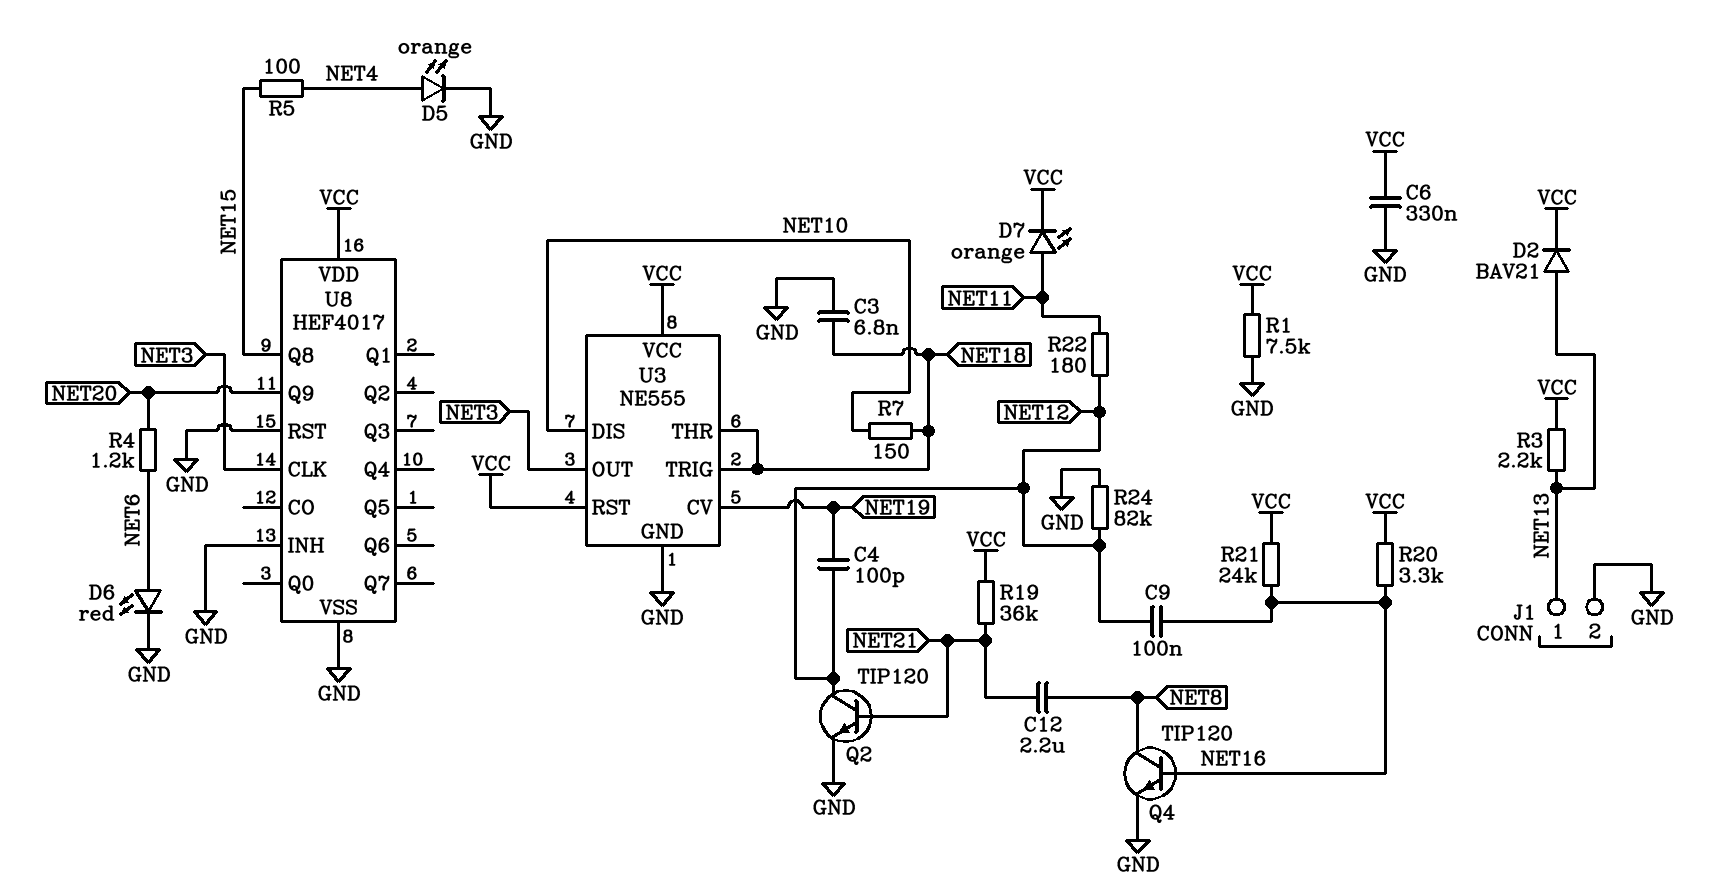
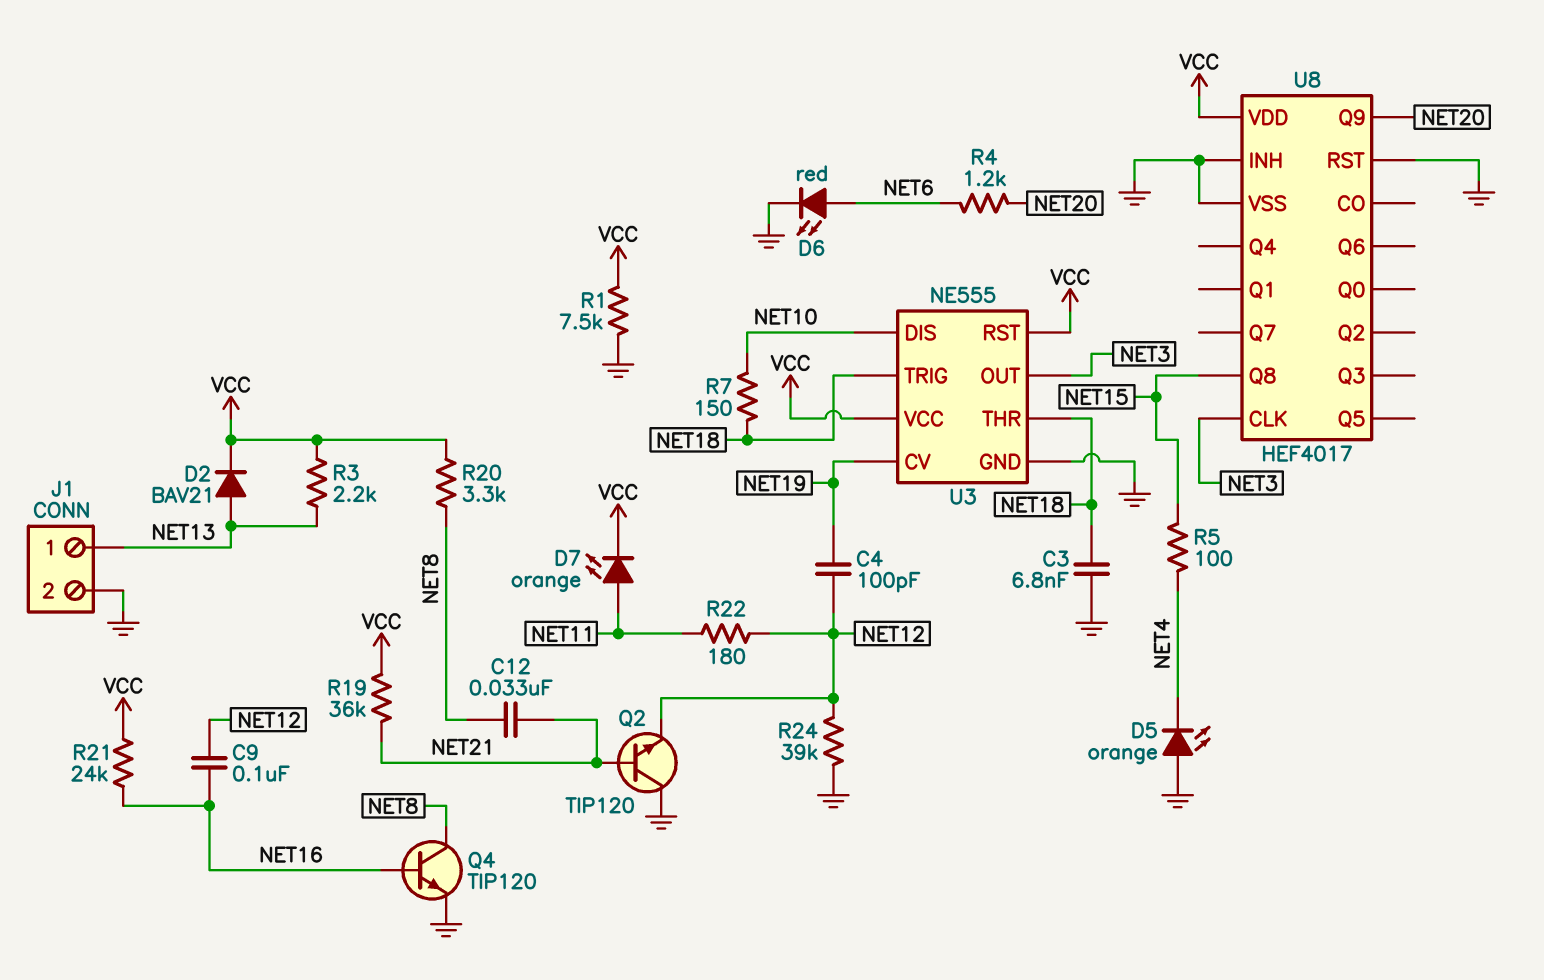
C6: 330nF (GND, VCC) -> none
C12: 2.2uF (NET8, NET21) -> 33nF (NET8, NET21)
D5: LED orange (A NET4, K GND) -> LED orange (A GND, K NET4)
Q2: NPN TIP120 (B NET21, C NET12, E GND) -> NPN TIP120 (B NET21, C GND, E NET12)
R20: 3.3k (NET16, VCC) -> 3.3k (NET8, VCC)
R24: 82k (GND, NET12) -> 39k (GND, NET12)

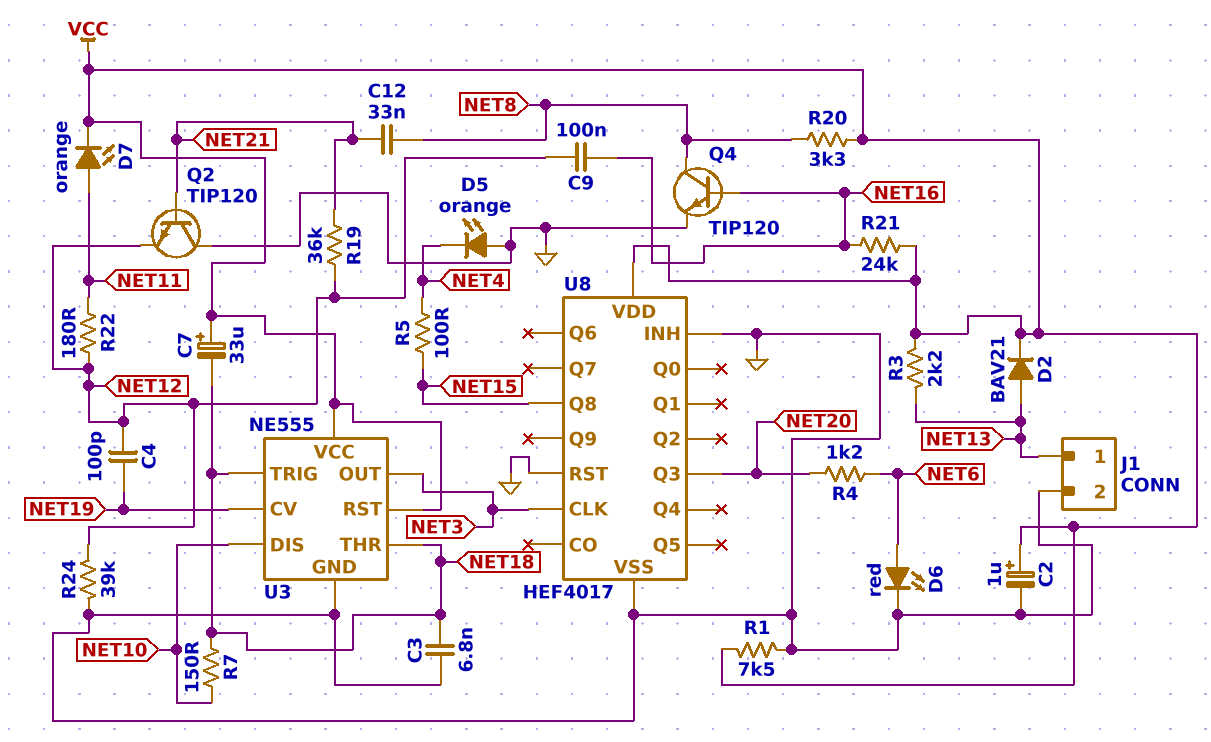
C2: none -> 1uF (plus VCC, minus GND)
C7: none -> 33uF (plus VCC, minus NET18)
R19: 36k (NET21, VCC) -> 36k (NET12, NET21)
U8 pin Q3: none -> NET20
U8 pin Q9: NET20 -> none

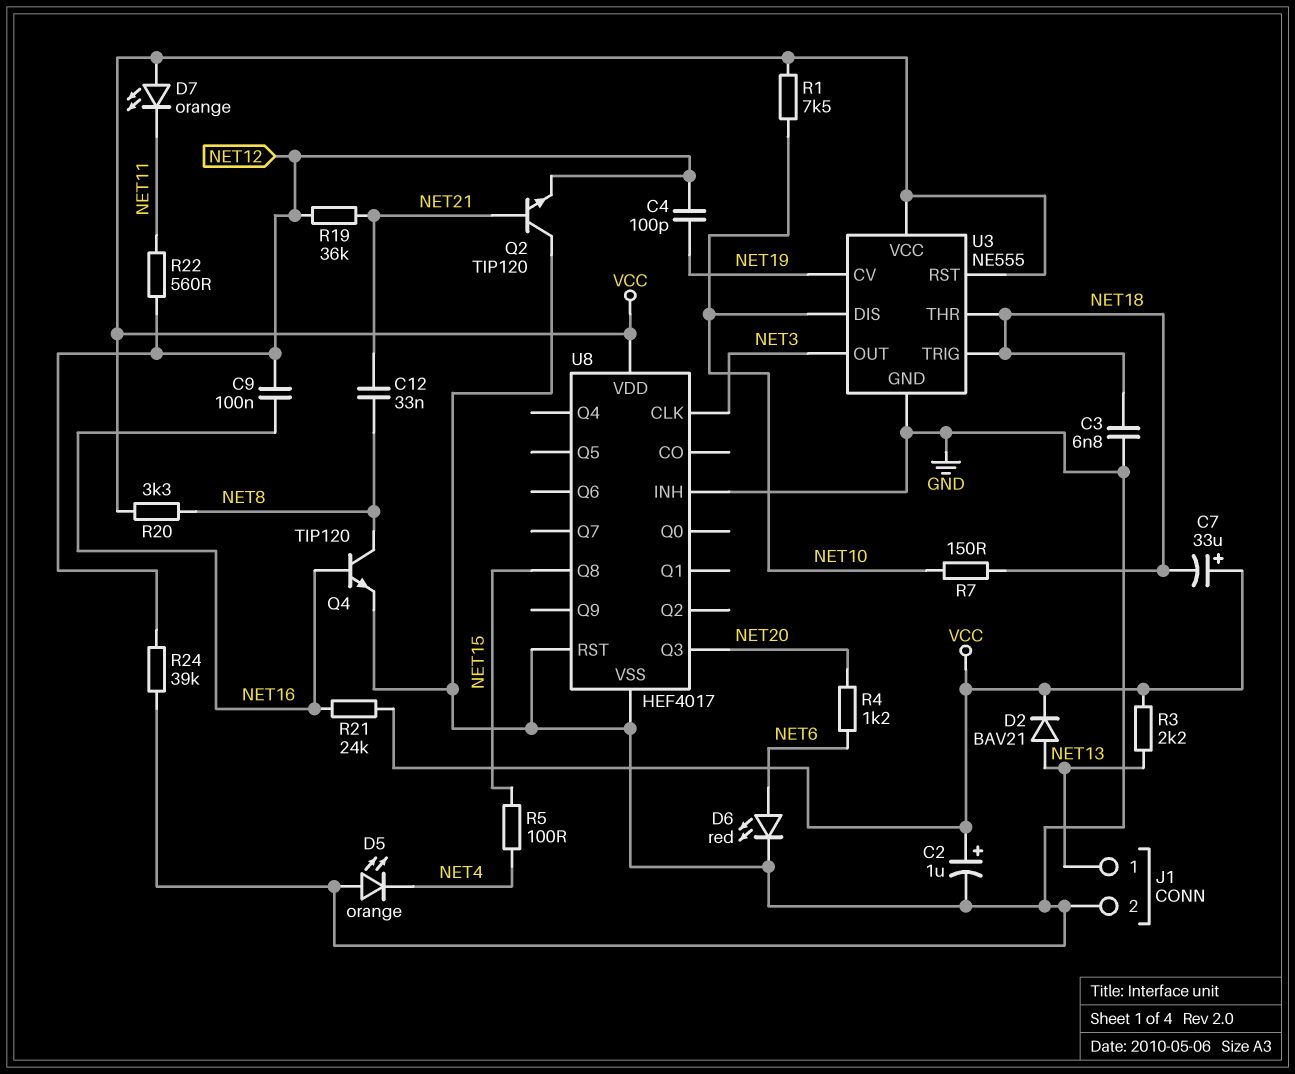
D7: LED orange (A NET11, K VCC) -> LED orange (A VCC, K NET11)
R1: 7.5k (GND, VCC) -> 7.5k (NET10, VCC)
R22: 180 (NET11, NET12) -> 560 (NET11, NET12)

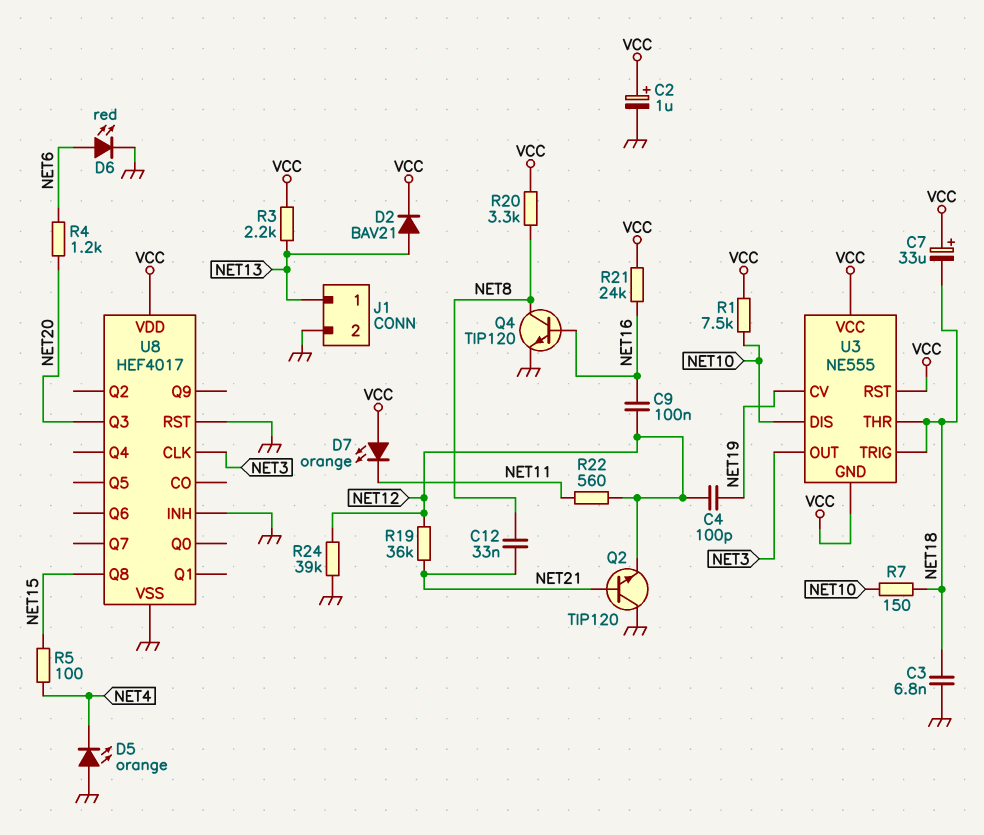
U3 pin GND: GND -> VCC

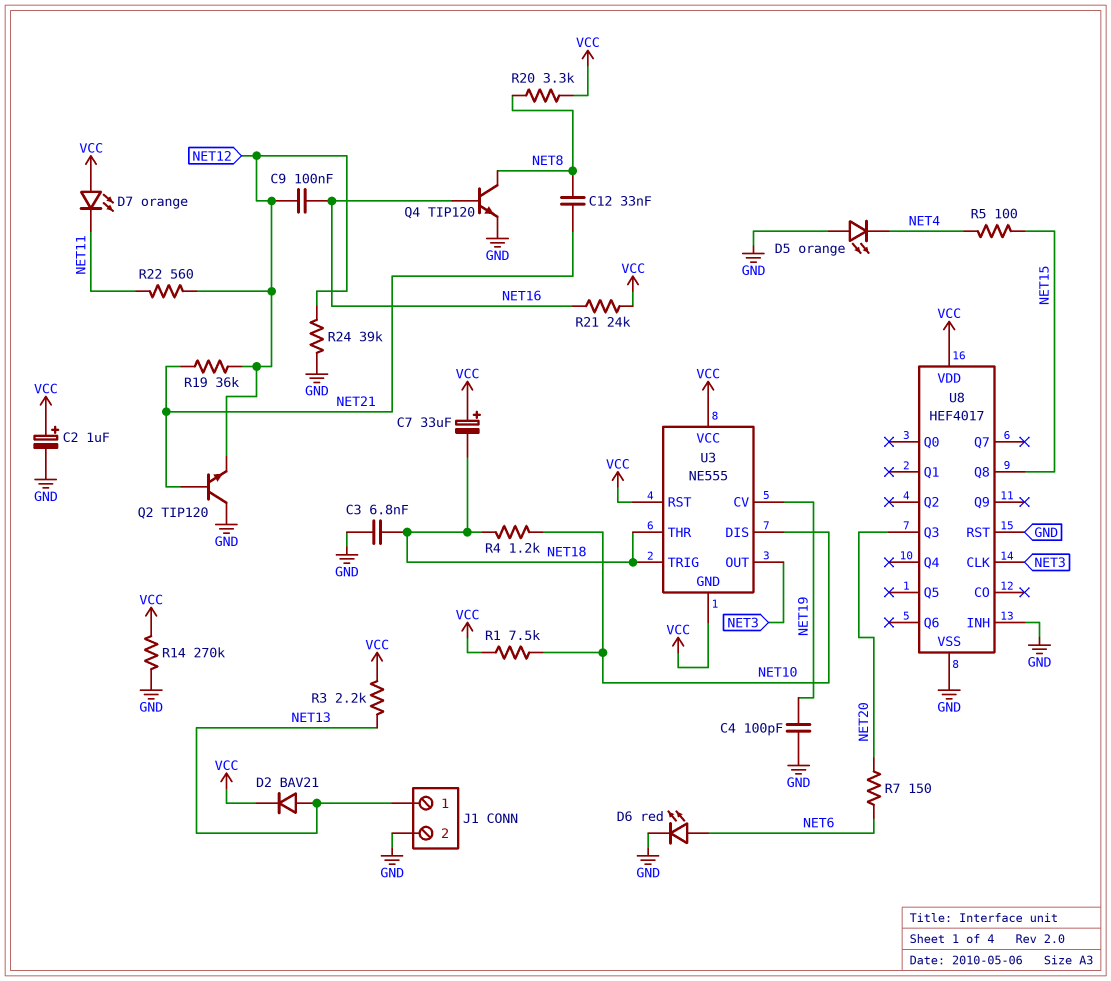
C4: 100pF (NET12, NET19) -> 100pF (GND, NET19)
R4: 1.2k (NET6, NET20) -> 1.2k (NET10, NET18)
R7: 150 (NET10, NET18) -> 150 (NET6, NET20)
R14: none -> 270k (GND, VCC)

